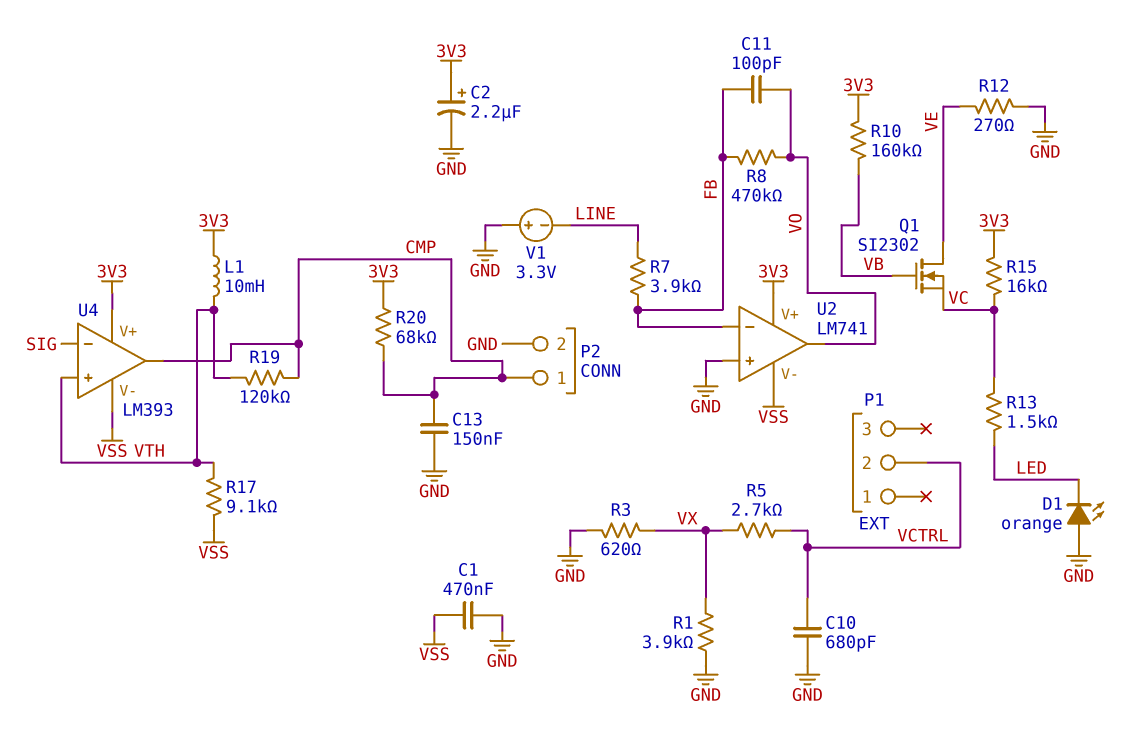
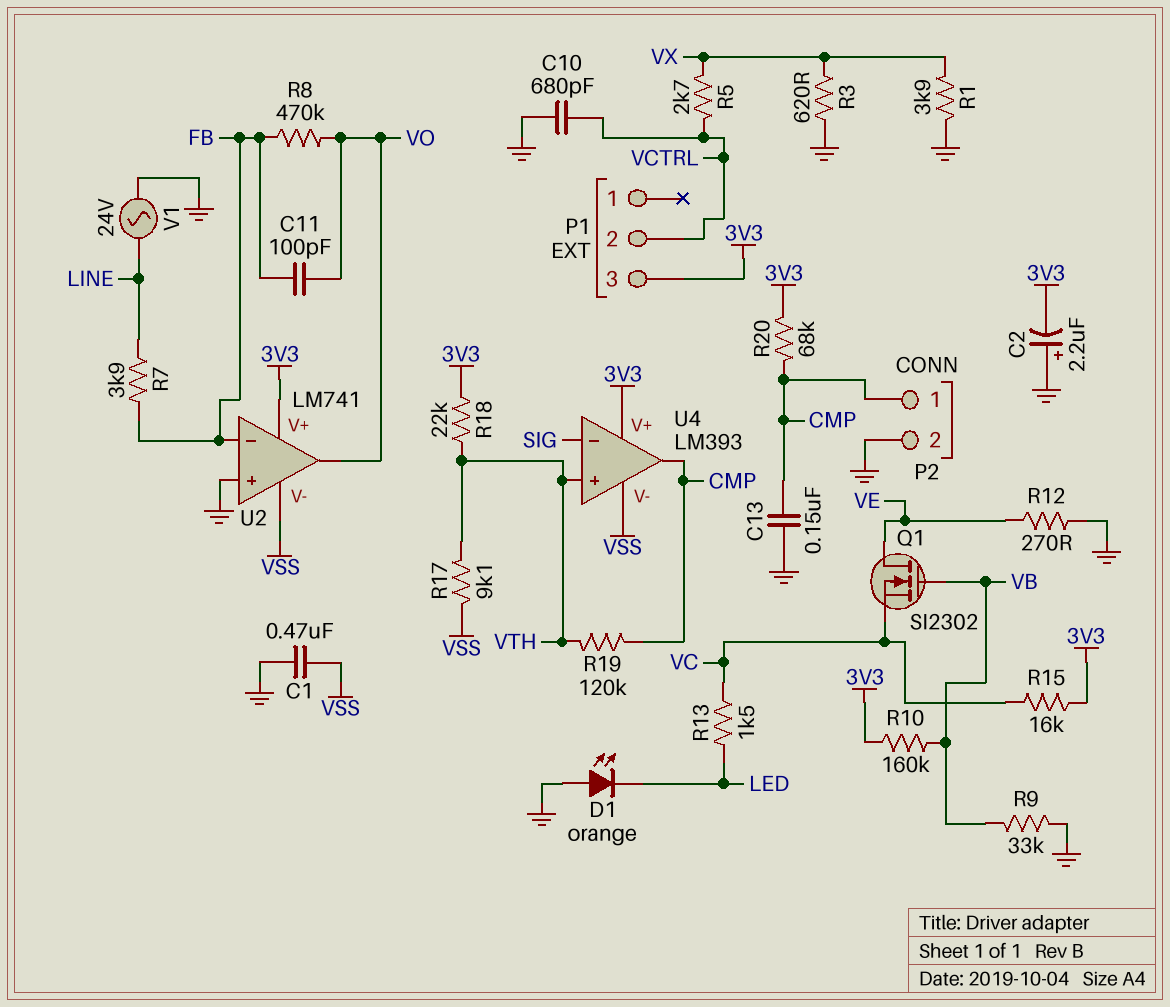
C2: 2.2uF (plus 3V3, minus GND) -> 2.2uF (plus GND, minus 3V3)
L1: 10mH (3V3, VTH) -> none
P1 pin 3: none -> 3V3
R9: none -> 33k (GND, VB)
R18: none -> 22k (3V3, VTH)
V1: 3.3V (plus GND, minus LINE) -> AC 24V (GND, LINE)

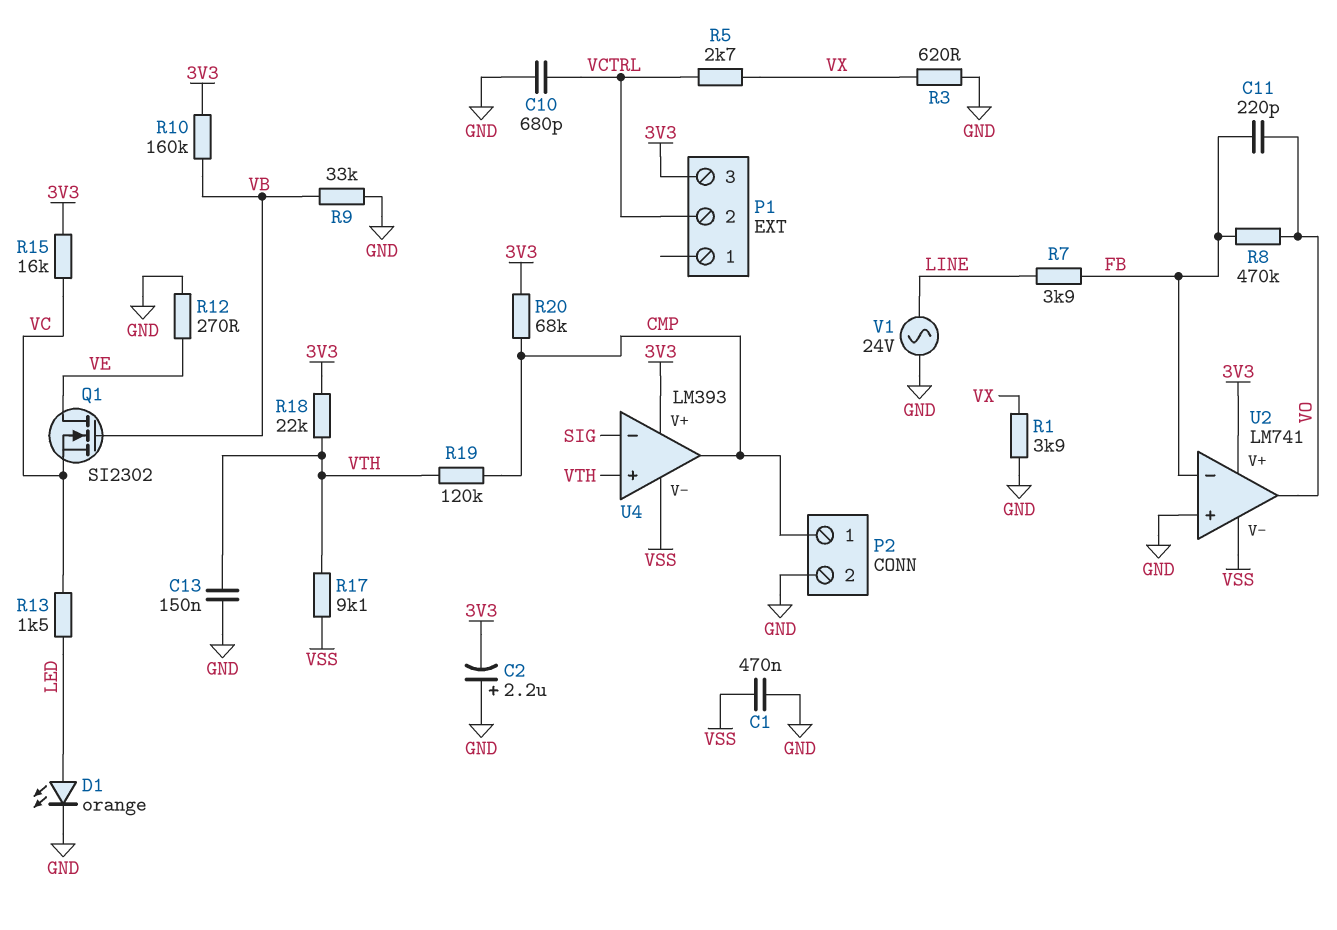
C11: 100pF (FB, VO) -> 220pF (FB, VO)
C13: 150nF (CMP, GND) -> 150nF (GND, VTH)
D1: LED orange (A GND, K LED) -> LED orange (A LED, K GND)

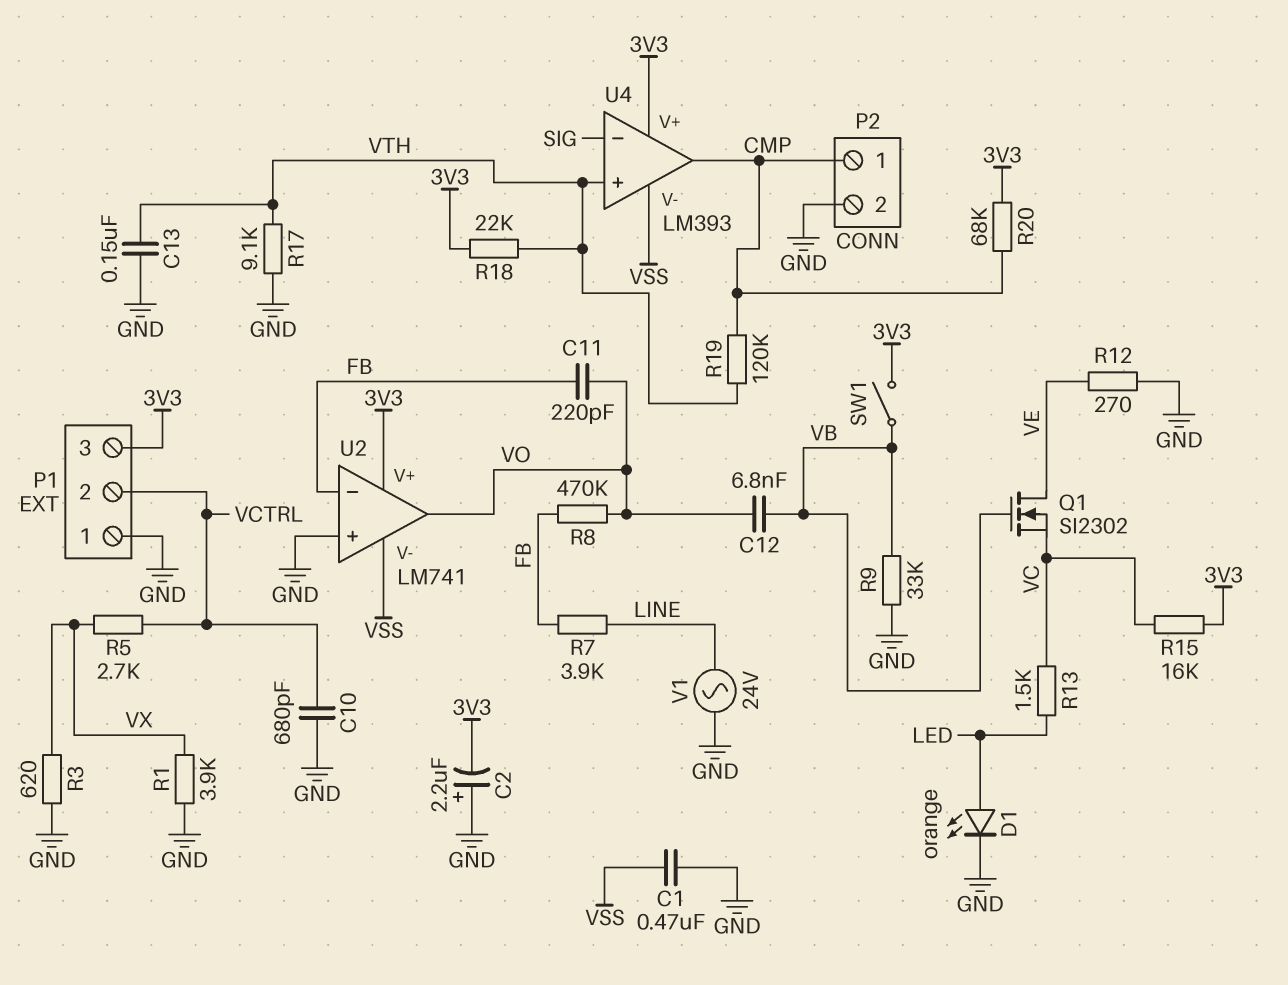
C12: none -> 6.8nF (VB, VO)
P1 pin 1: none -> GND
R10: 160k (3V3, VB) -> none
R17: 9.1k (VSS, VTH) -> 9.1k (GND, VTH)
SW1: none -> switch (3V3, VB)

